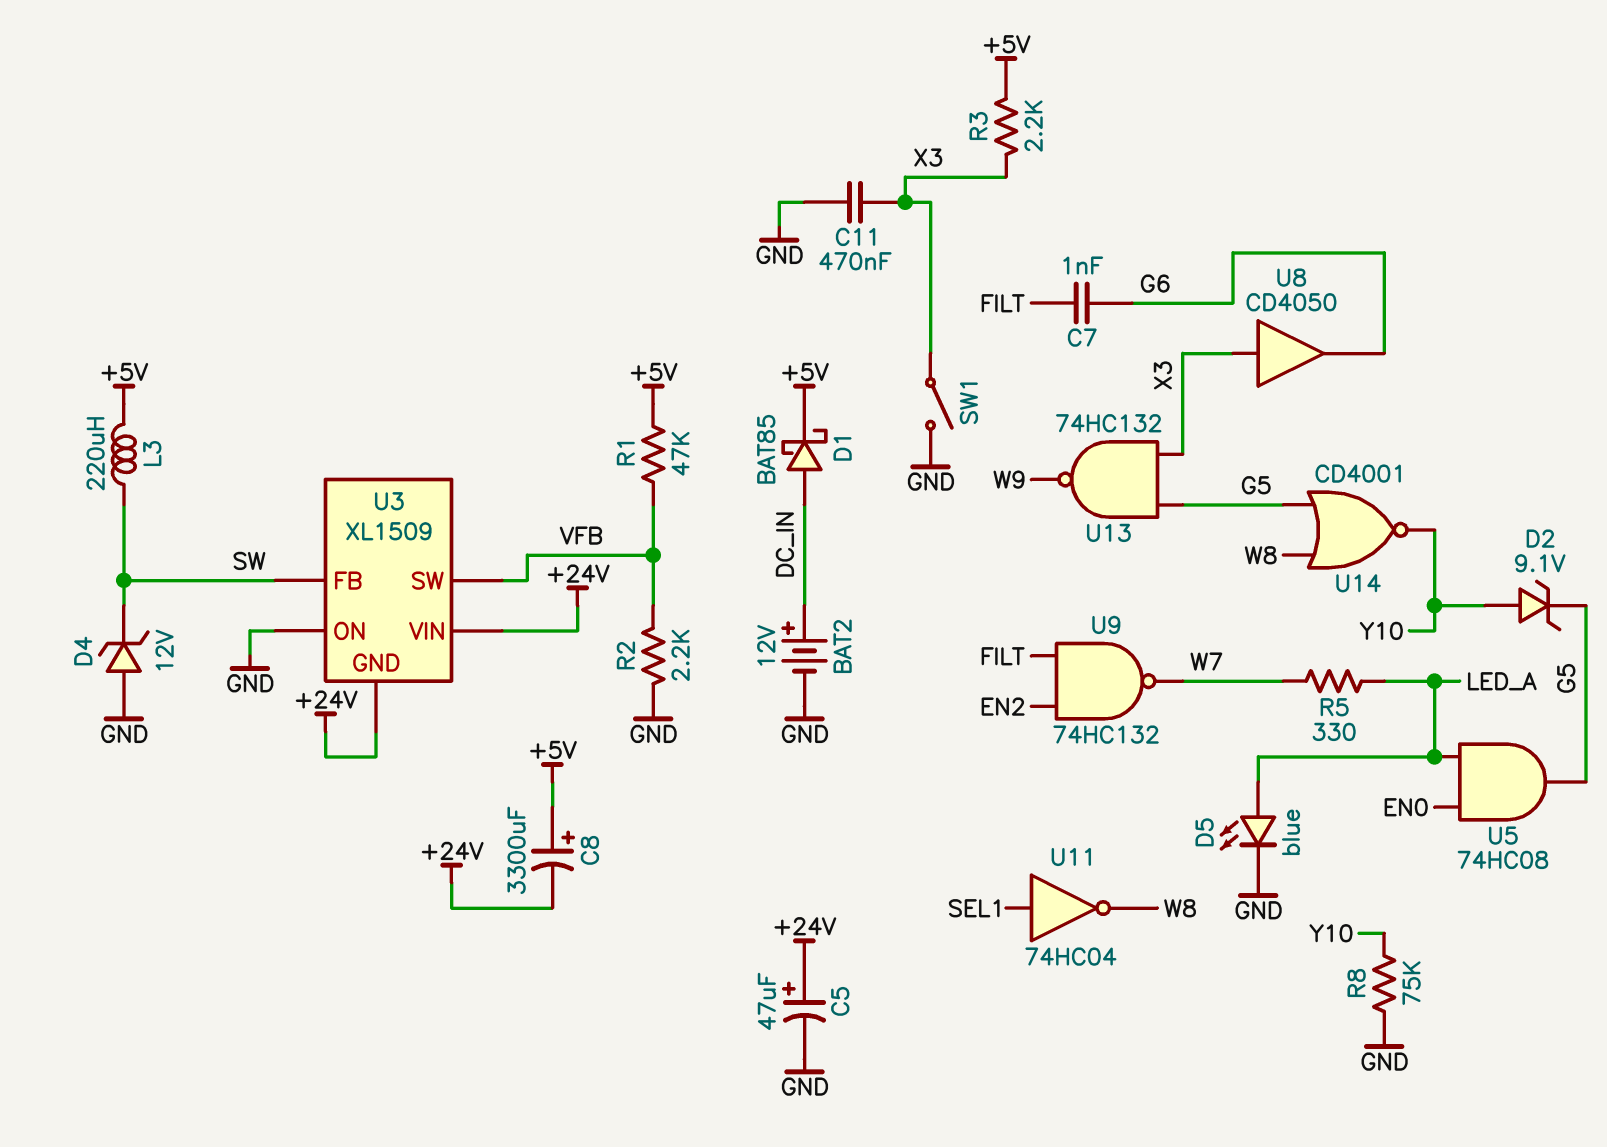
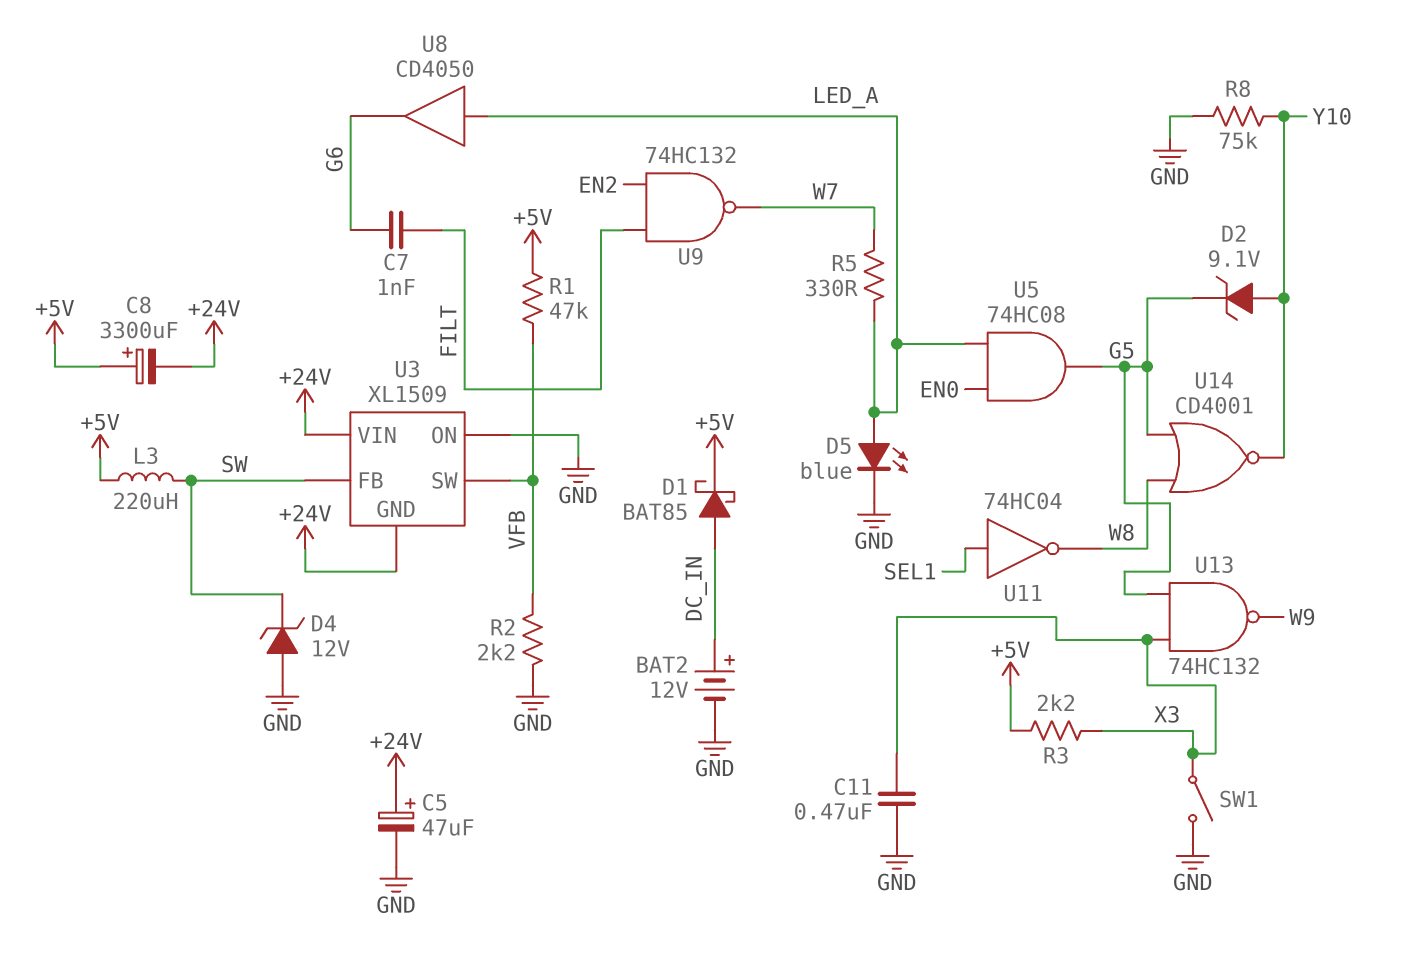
U8: buffer CD4050 (in X3, out G6) -> buffer CD4050 (in LED_A, out G6)

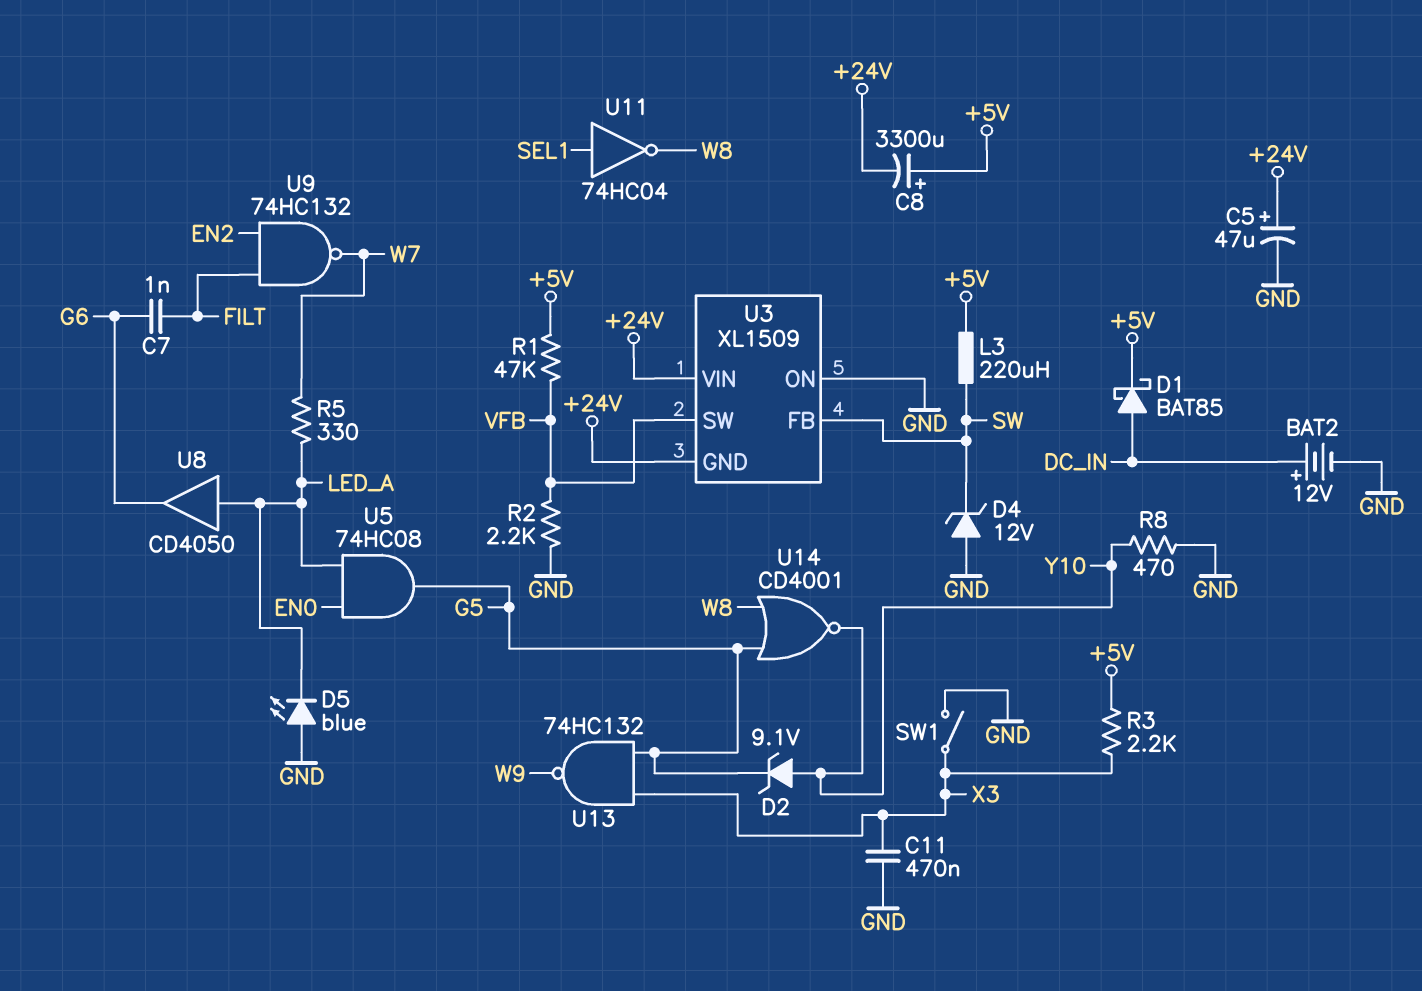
D5: LED blue (A LED_A, K GND) -> LED blue (A GND, K LED_A)
R8: 75k (GND, Y10) -> 470 (GND, Y10)

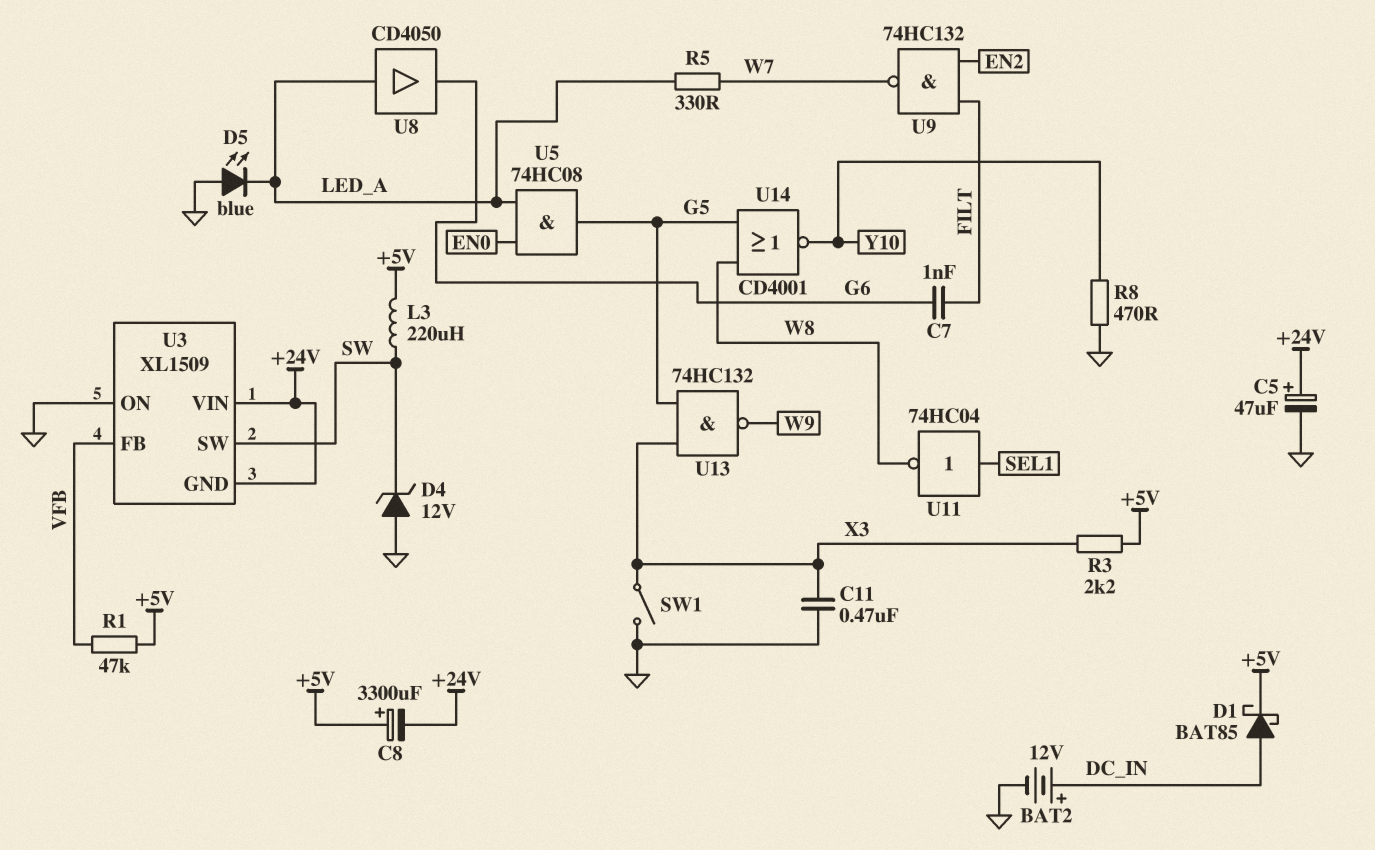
D2: zener 9.1V (A Y10, K G5) -> none
R2: 2.2k (GND, VFB) -> none
U3 pin FB: SW -> VFB
U3 pin SW: VFB -> SW

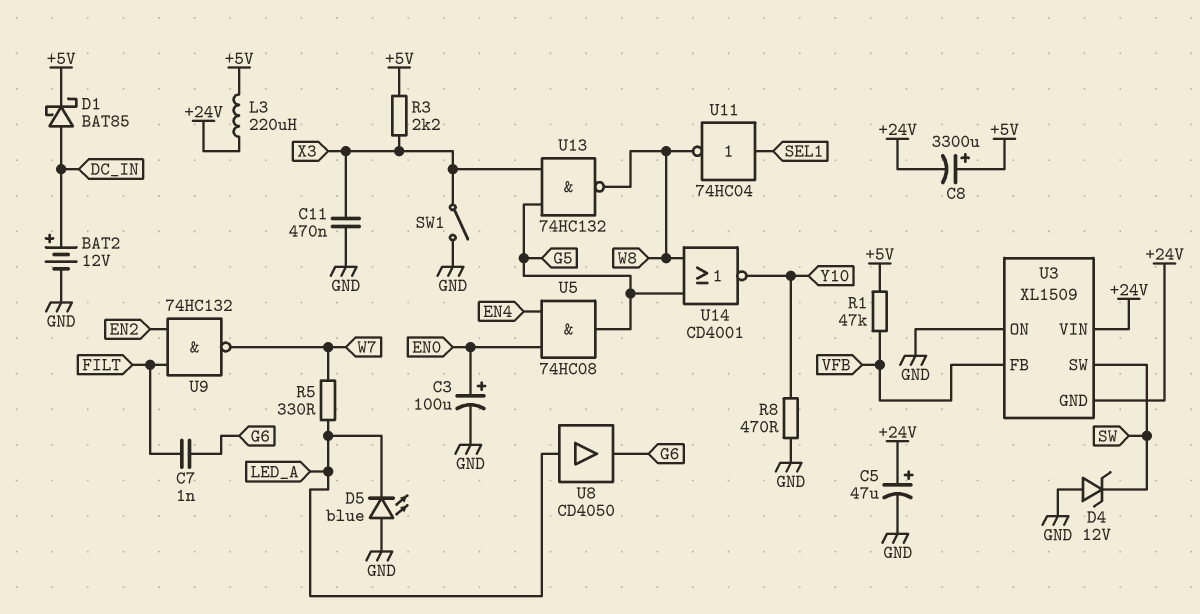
C3: none -> 100uF (plus EN0, minus GND)
L3: 220uH (+5V, SW) -> 220uH (+5V, +24V)
U5: AND 74HC08 (in EN0, in LED_A, out G5) -> AND 74HC08 (in EN0, in EN4, out G5)
U13: NAND 74HC132 (in G5, in X3, out W9) -> NAND 74HC132 (in G5, in X3, out W8)

